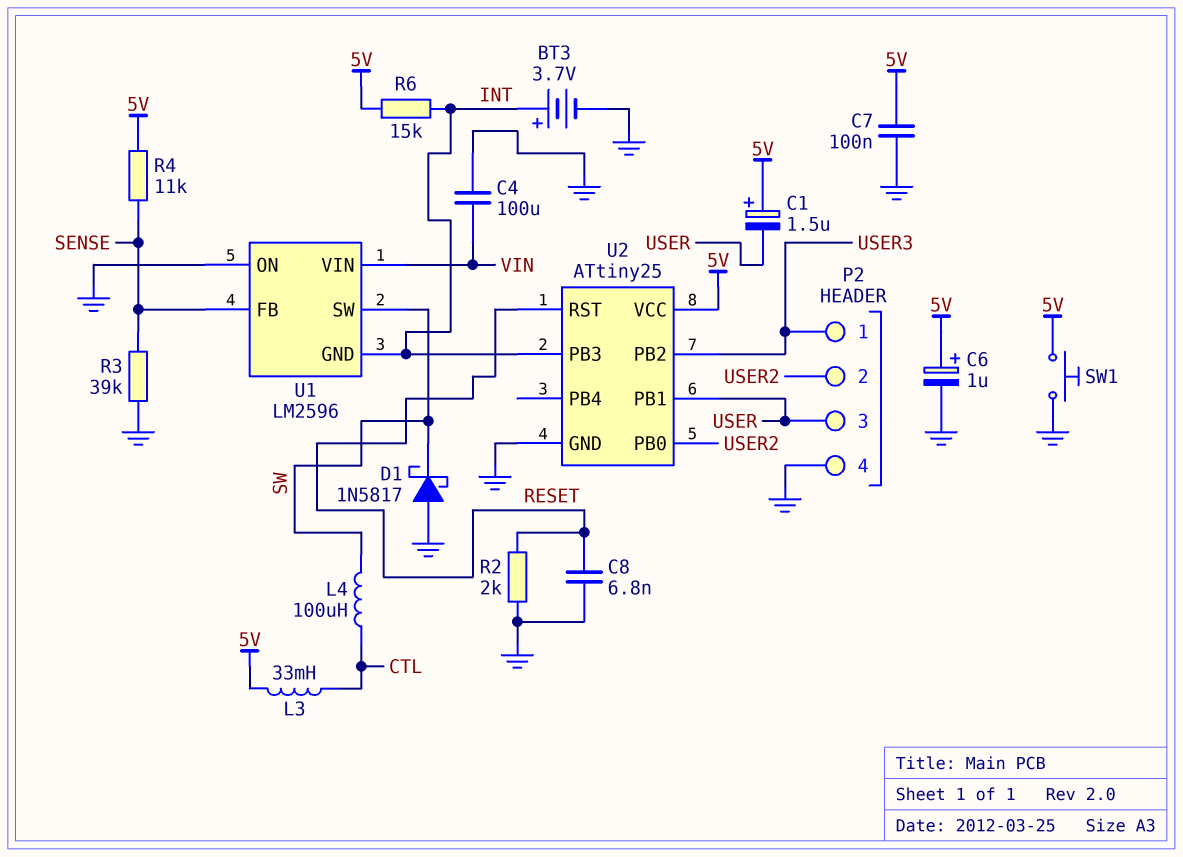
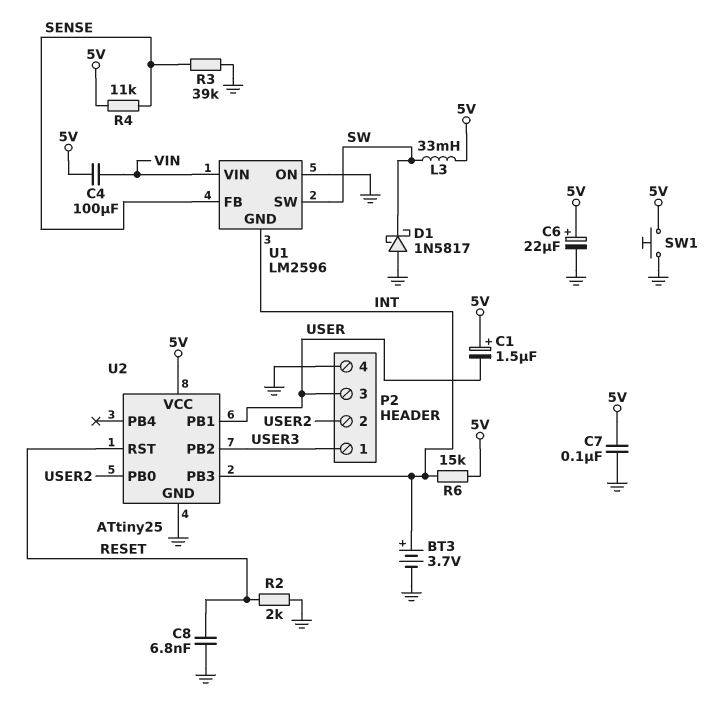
C4: 100uF (GND, VIN) -> 100uF (5V, VIN)
C6: 1uF (plus 5V, minus GND) -> 22uF (plus 5V, minus GND)
L3: 33mH (5V, CTL) -> 33mH (5V, SW)
L4: 100uH (CTL, SW) -> none

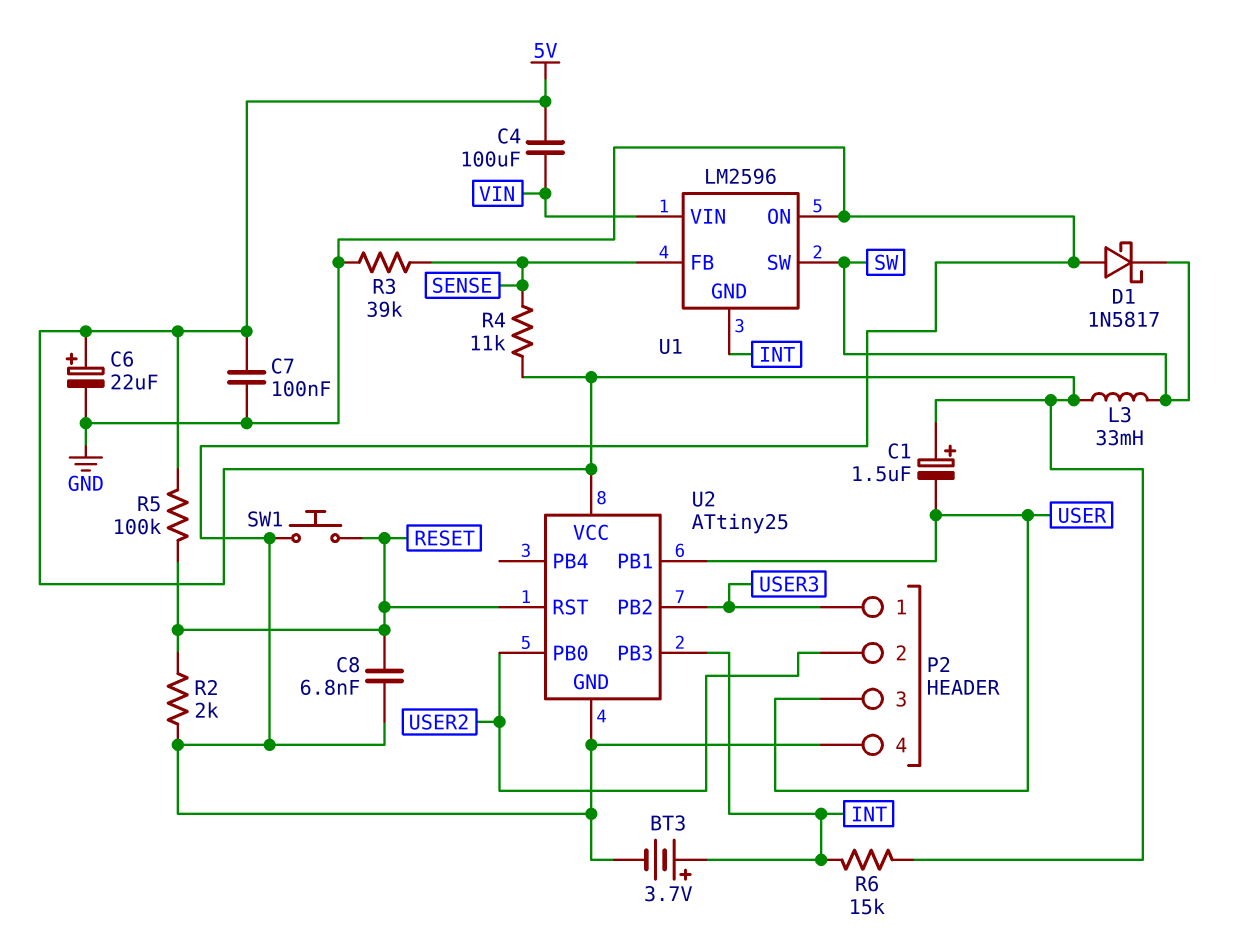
R5: none -> 100k (5V, RESET)
SW1: button (5V, GND) -> button (GND, RESET)

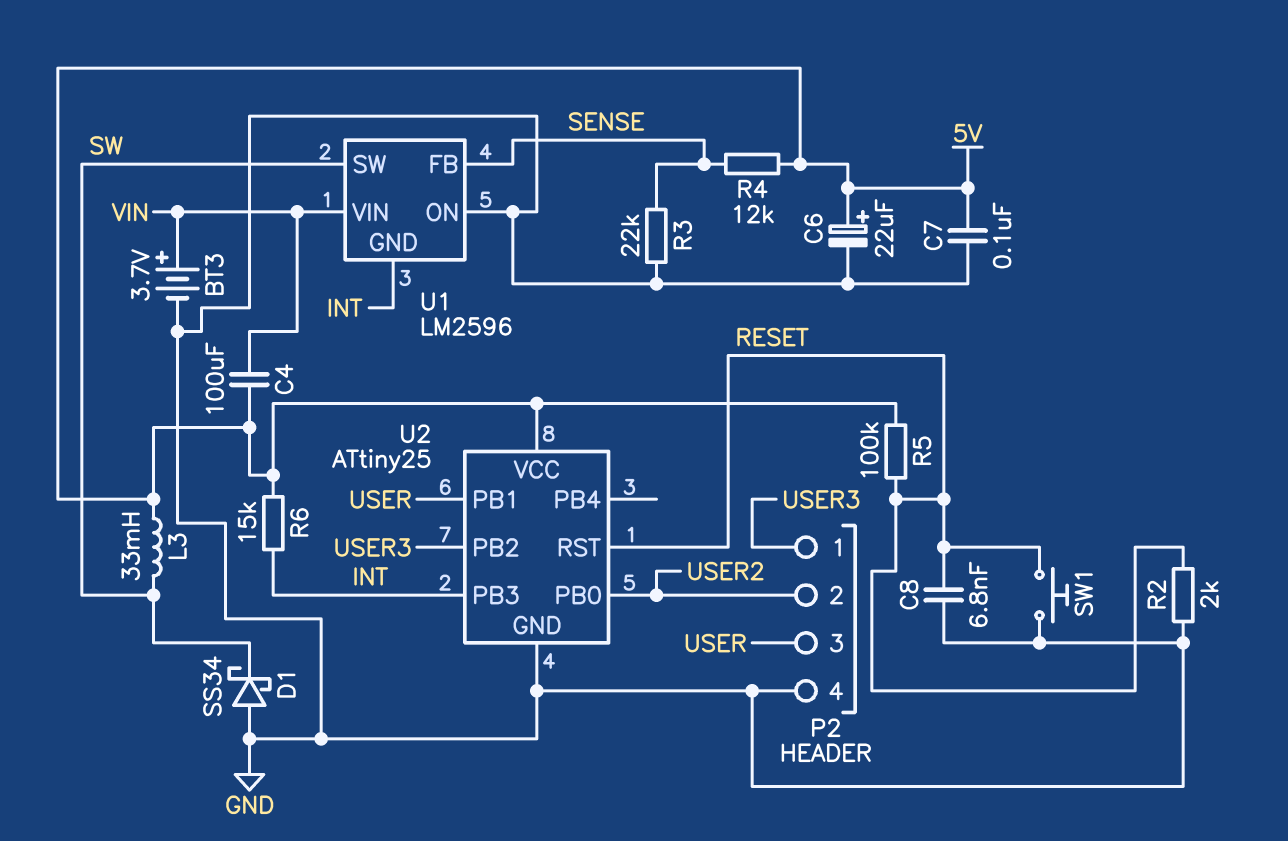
BT3: 3.7V (plus INT, minus GND) -> 3.7V (plus VIN, minus GND)
C1: 1.5uF (plus 5V, minus USER) -> none
D1: schottky 1N5817 (A GND, K SW) -> schottky SS34 (A GND, K SW)
R3: 39k (GND, SENSE) -> 22k (GND, SENSE)
R4: 11k (5V, SENSE) -> 12k (5V, SENSE)

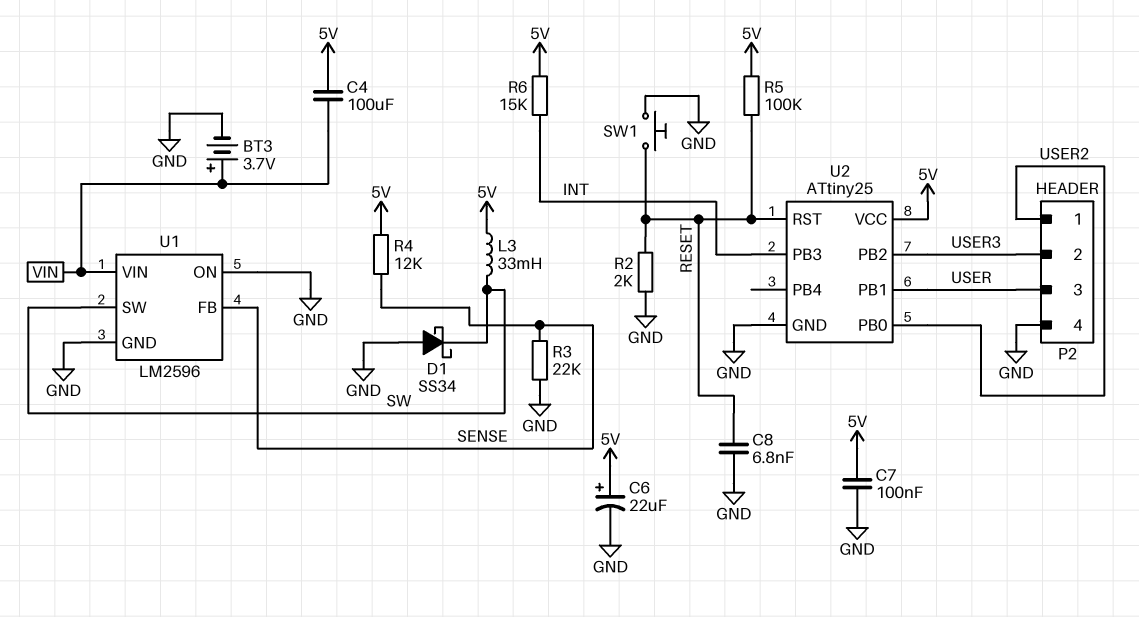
P2 pin 1: USER3 -> USER2
P2 pin 2: USER2 -> USER3
U1 pin GND: INT -> GND

